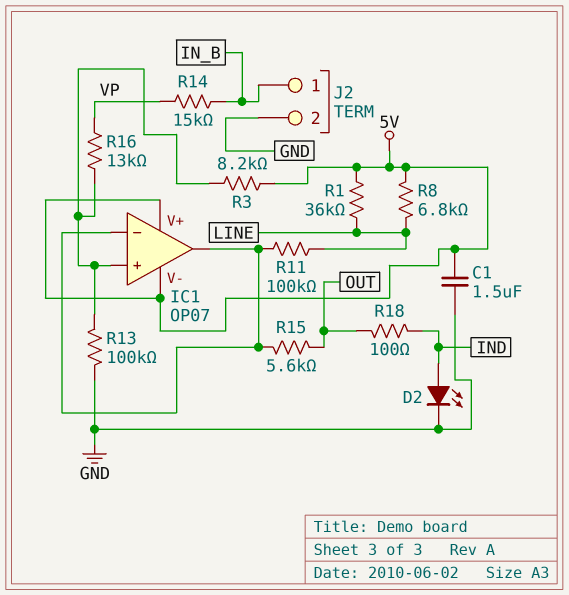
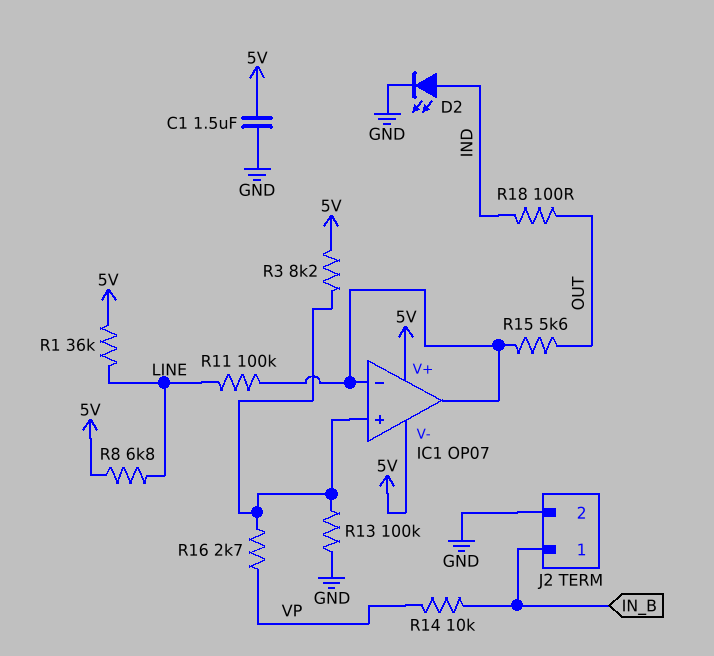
R14: 15k (IN_B, VP) -> 10k (IN_B, VP)
R16: 13k (IC1/in+, VP) -> 2.7k (IC1/in+, VP)

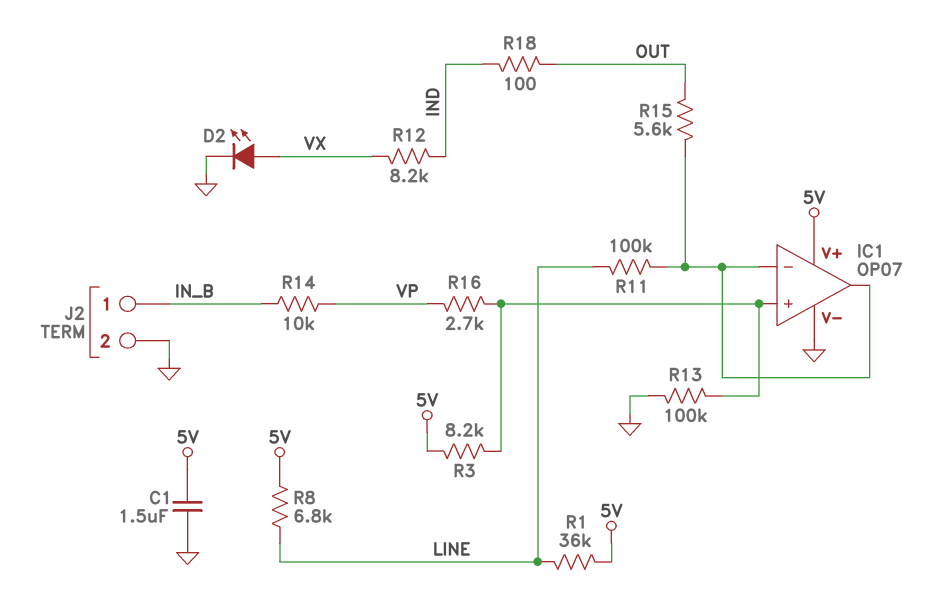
D2: LED (A IND, K GND) -> LED (A VX, K GND)
IC1 pin V-: 5V -> GND
R12: none -> 8.2k (IND, VX)

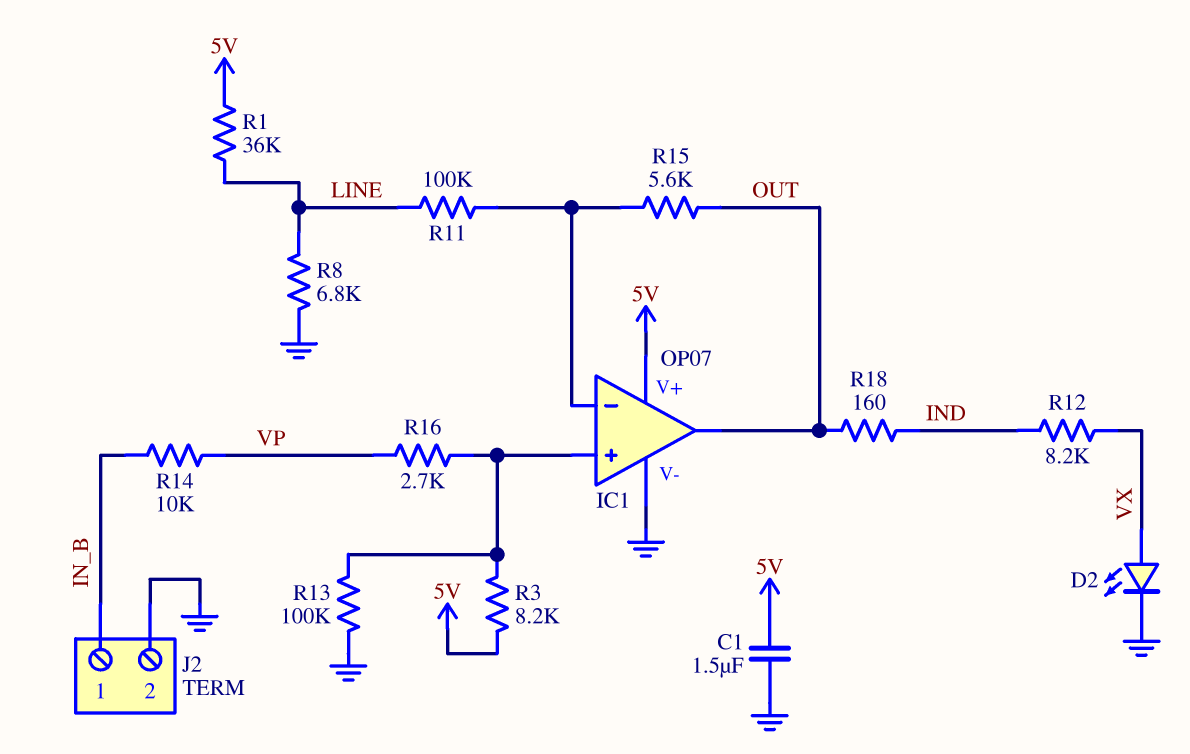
IC1 pin out: IC1/in- -> OUT
R8: 6.8k (5V, LINE) -> 6.8k (GND, LINE)
R18: 100 (IND, OUT) -> 160 (IND, OUT)

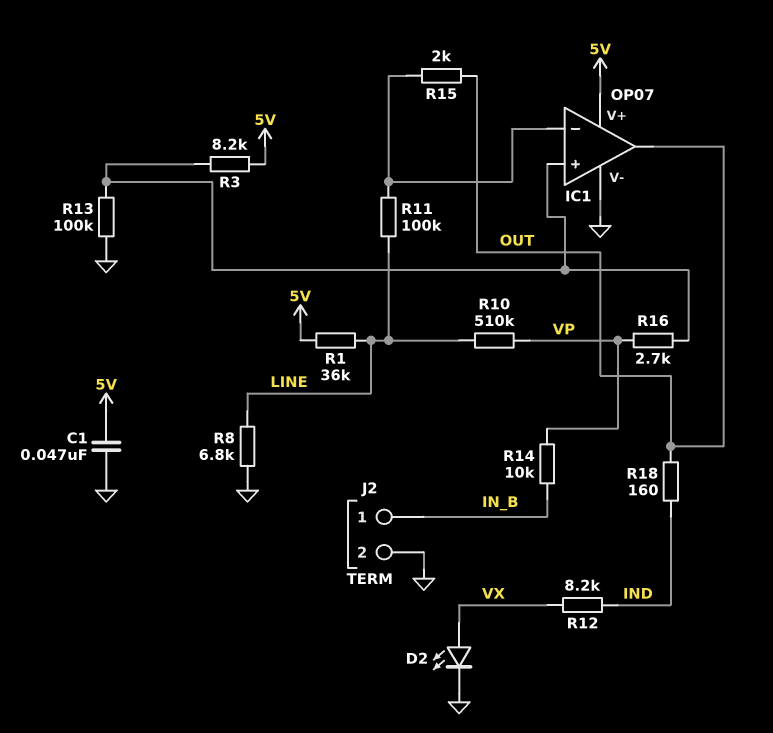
C1: 1.5uF (5V, GND) -> 47nF (5V, GND)
R10: none -> 510k (LINE, VP)
R15: 5.6k (IC1/in-, OUT) -> 2k (IC1/in-, OUT)

